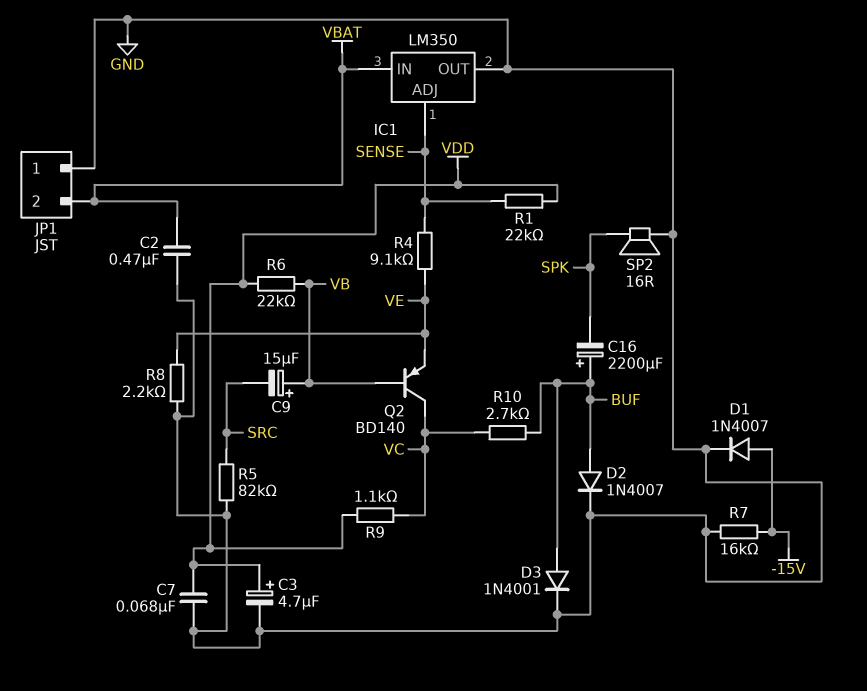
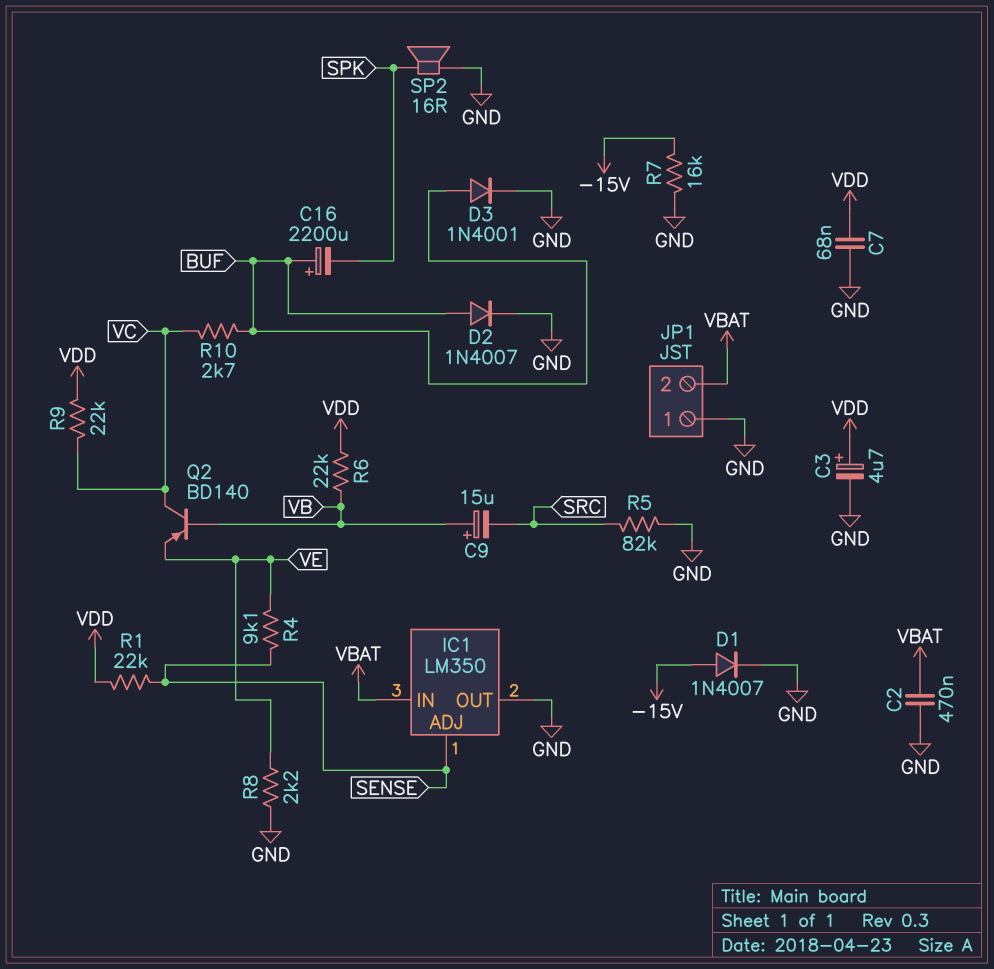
R9: 1.1k (VC, VDD) -> 22k (VC, VDD)

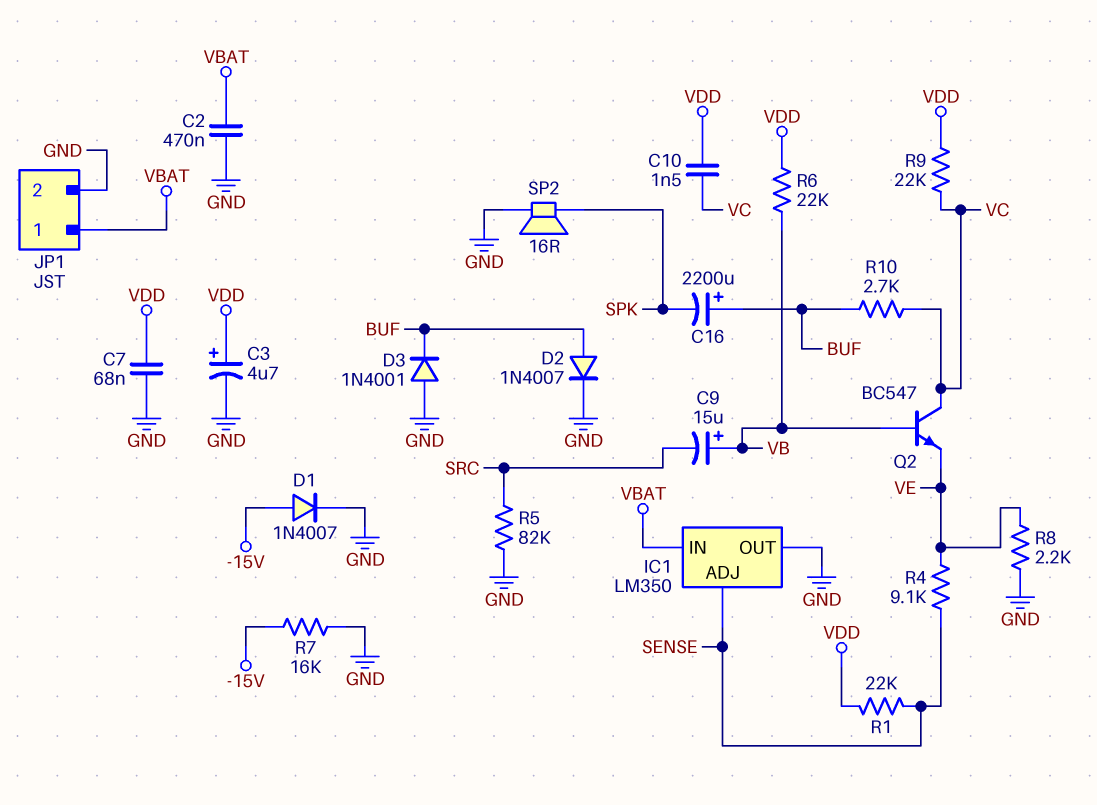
C10: none -> 1.5nF (VC, VDD)
D3: diode 1N4001 (A BUF, K GND) -> diode 1N4001 (A GND, K BUF)
JP1 pin 1: GND -> VBAT
JP1 pin 2: VBAT -> GND
Q2: PNP BD140 (B VB, C VC, E VE) -> NPN BC547 (B VB, C VC, E VE)

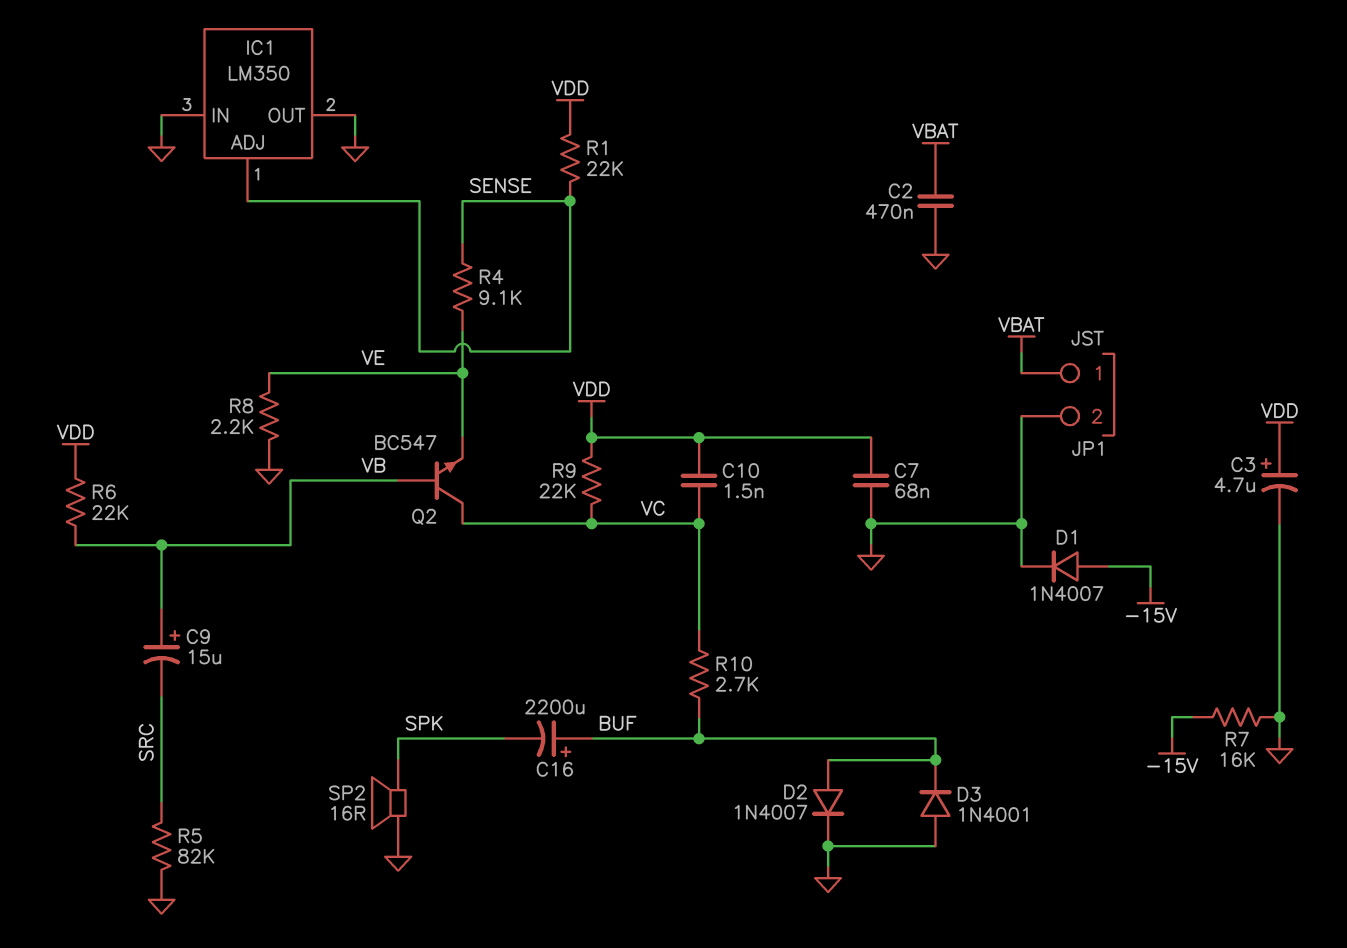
IC1 pin IN: VBAT -> GND

